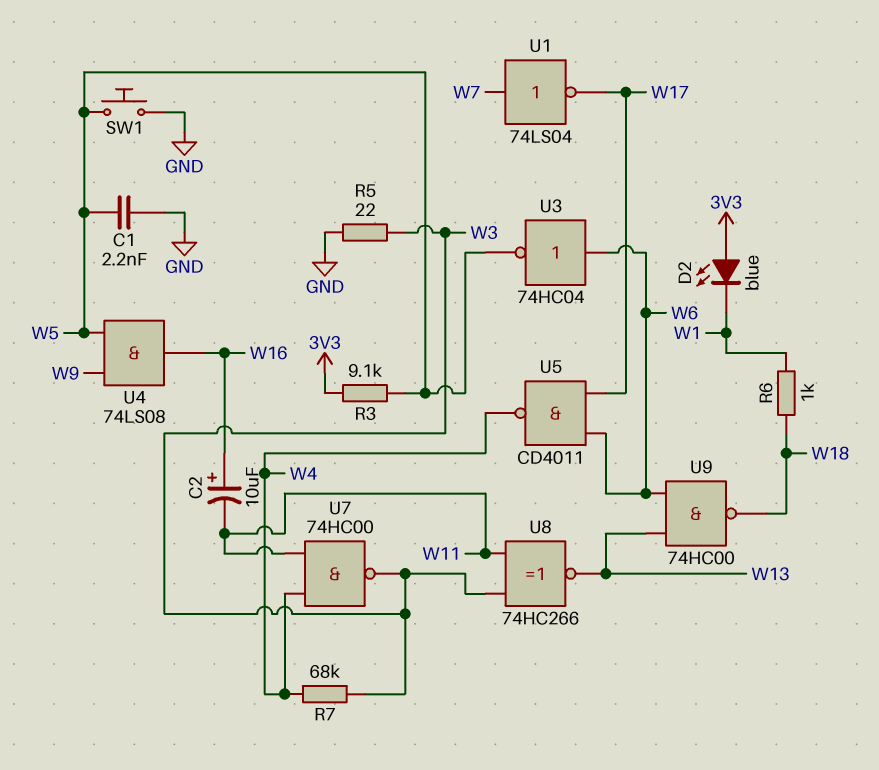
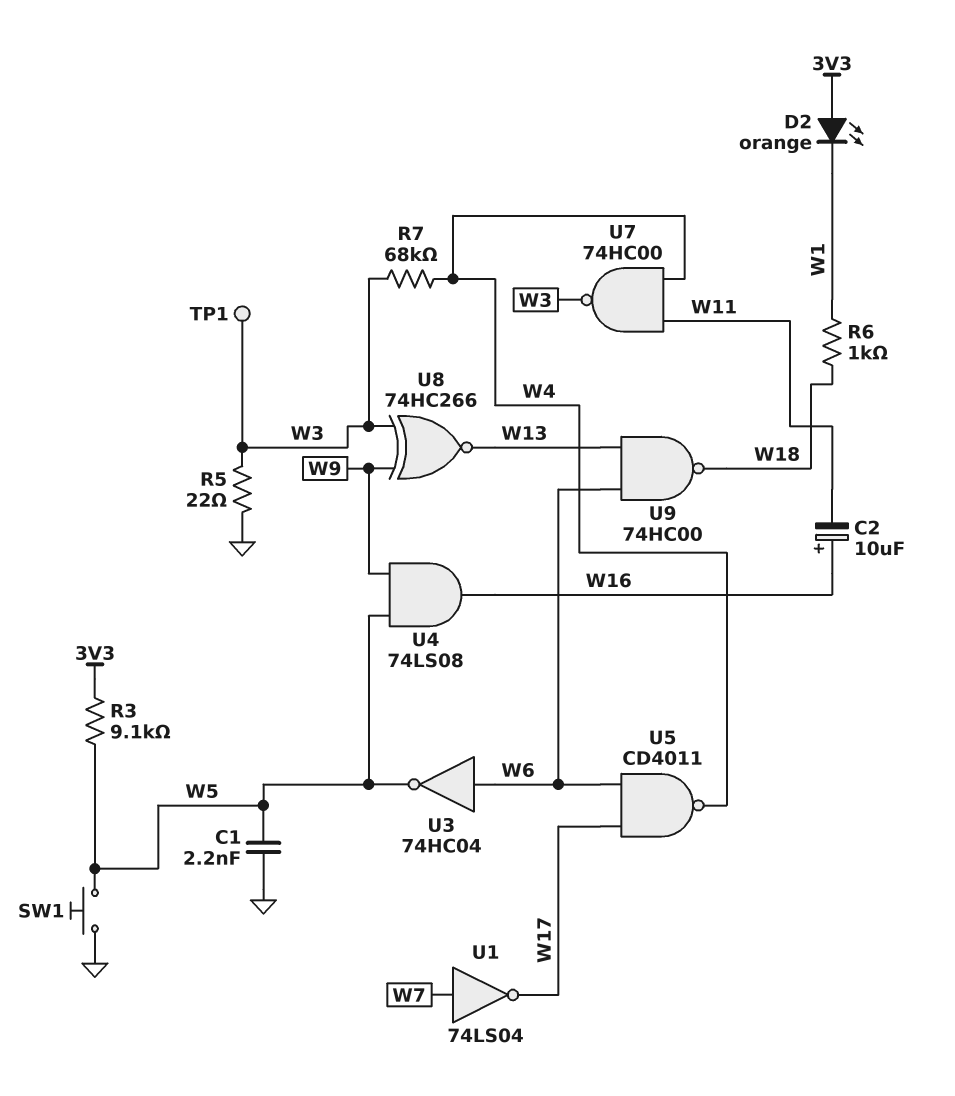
D2: LED blue (A 3V3, K W1) -> LED orange (A 3V3, K W1)
TP1: none -> test point (W3)
U8: XNOR 74HC266 (in W3, in W11, out W13) -> XNOR 74HC266 (in W3, in W9, out W13)

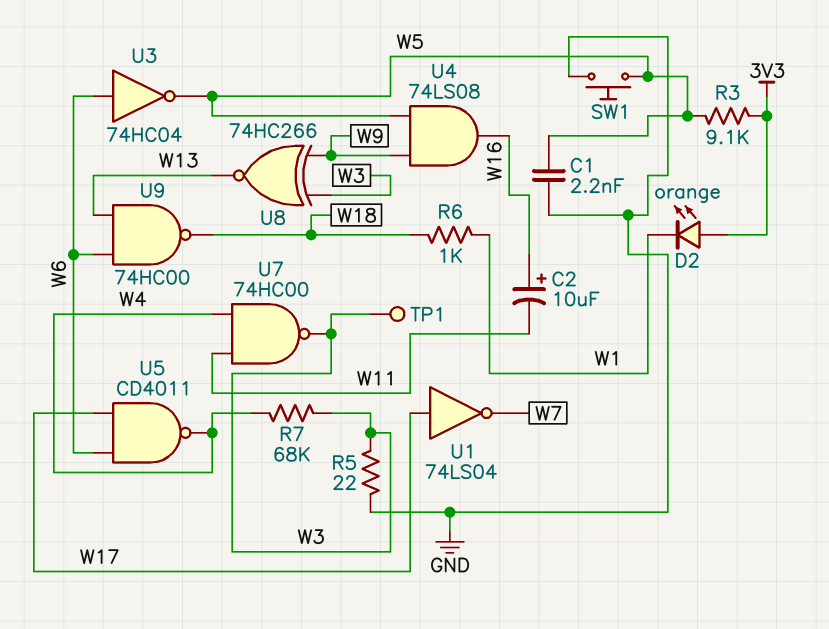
U1: NOT 74LS04 (in W7, out W17) -> NOT 74LS04 (in W17, out W7)

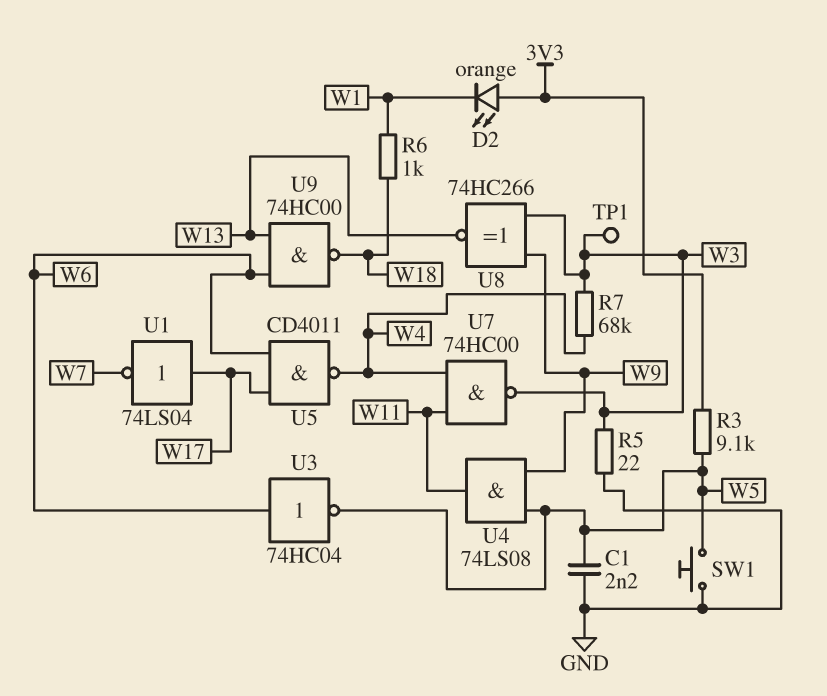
C2: 10uF (plus W16, minus W11) -> none
U4: AND 74LS08 (in W5, in W9, out W16) -> AND 74LS08 (in W5, in W9, out W11)

